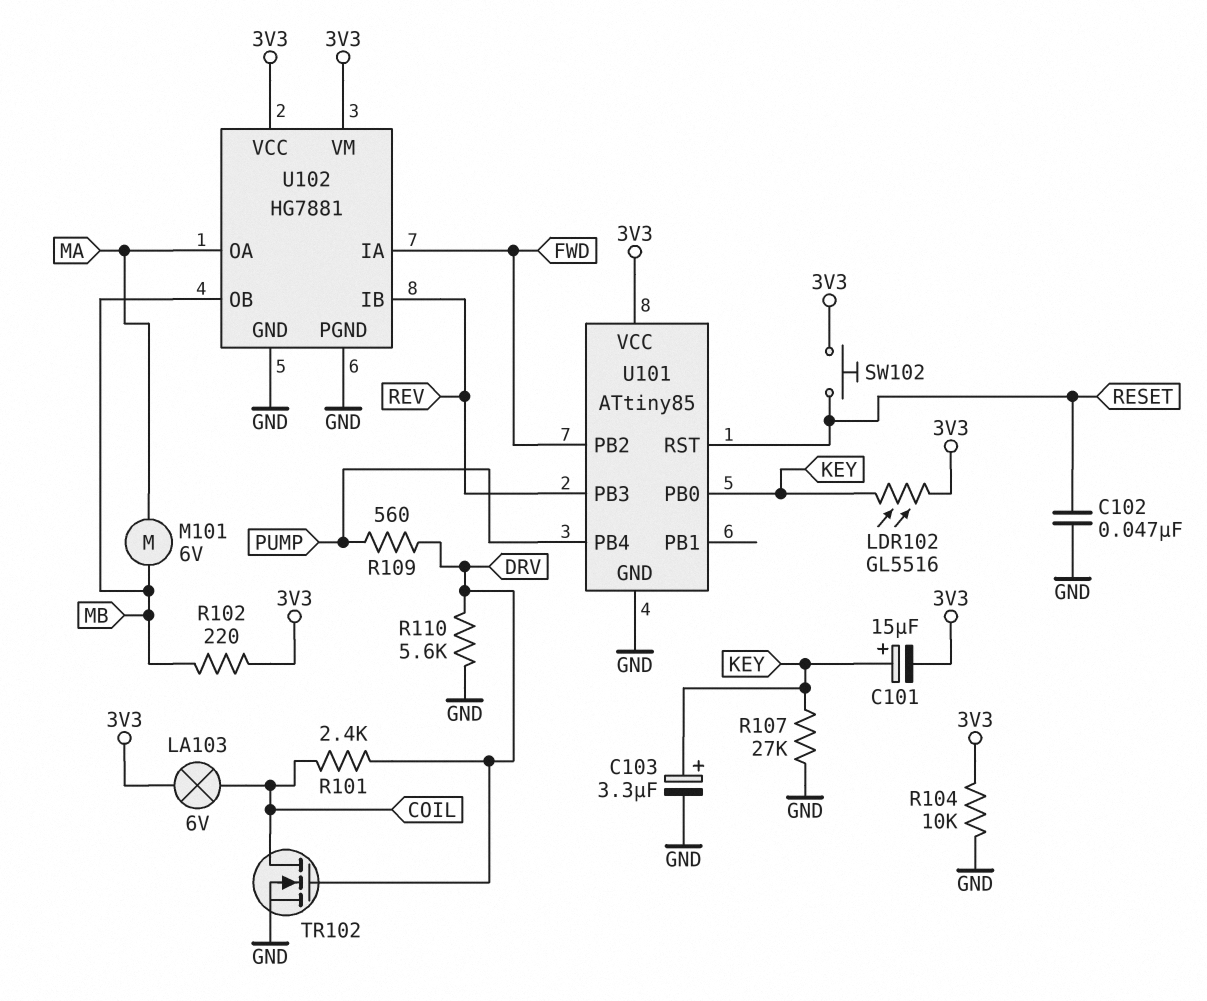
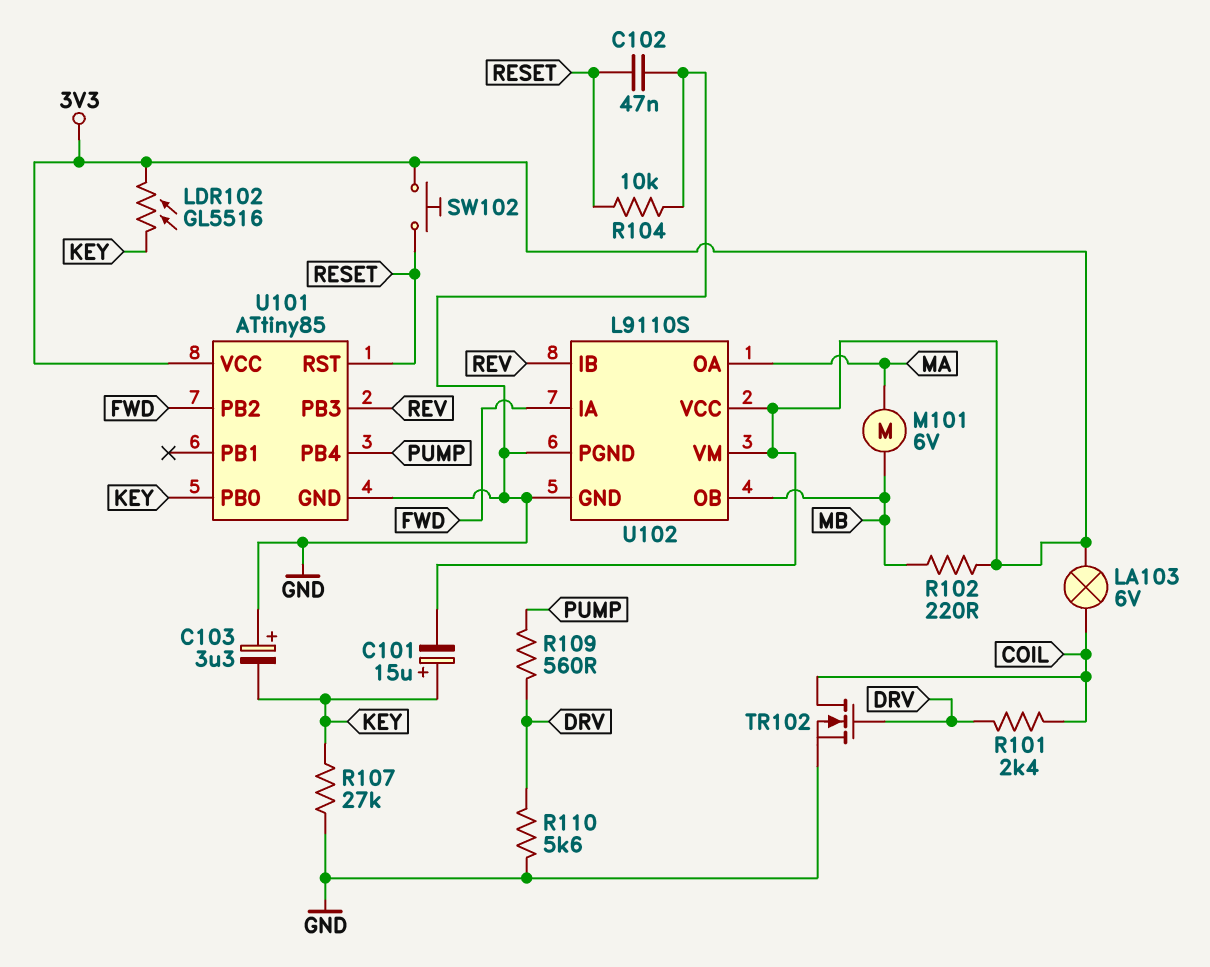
C103: 3.3uF (plus KEY, minus GND) -> 3.3uF (plus GND, minus KEY)
R104: 10k (3V3, GND) -> 10k (GND, RESET)
U102: HG7881 -> L9110S

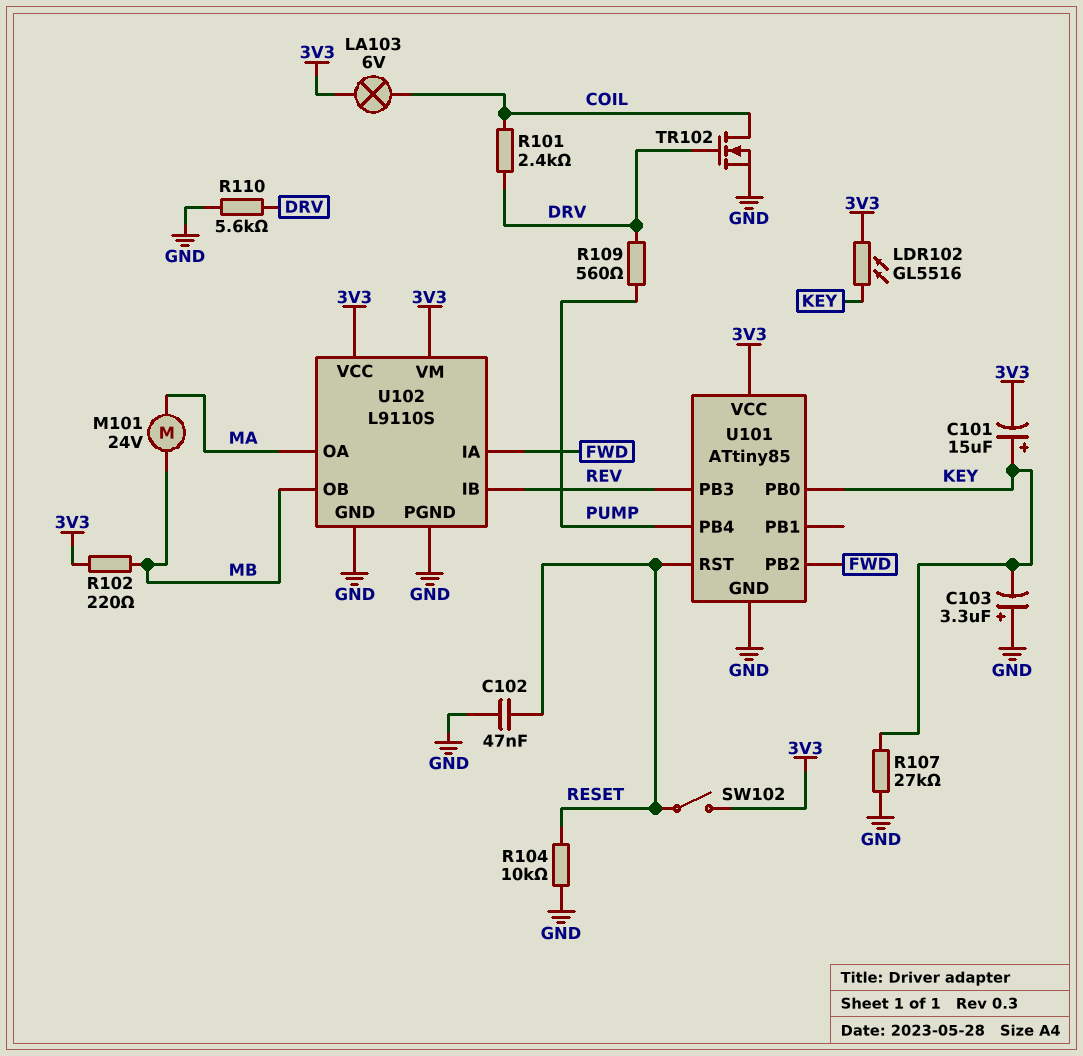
M101: motor 6V (MA, MB) -> motor 24V (MA, MB)
SW102: button (3V3, RESET) -> switch (3V3, RESET)

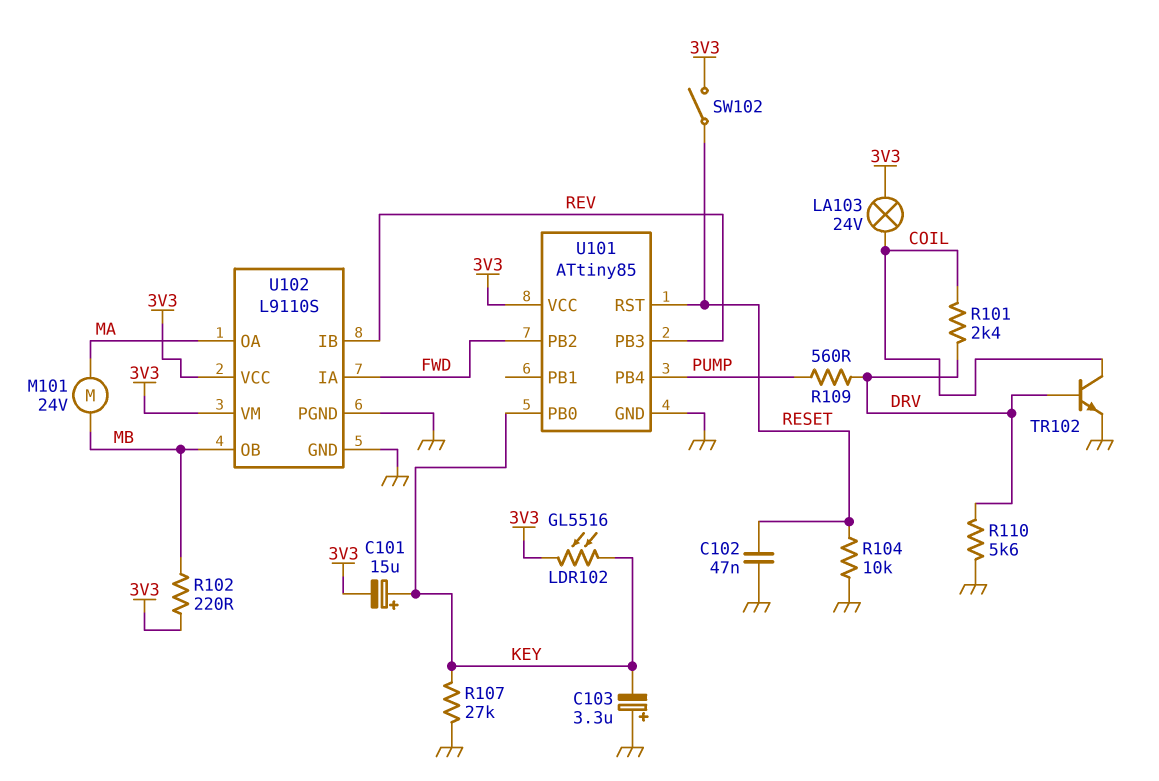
LA103: lamp 6V (3V3, COIL) -> lamp 24V (3V3, COIL)
TR102: NMOS (G DRV, D COIL, S GND) -> NPN (B DRV, C COIL, E GND)

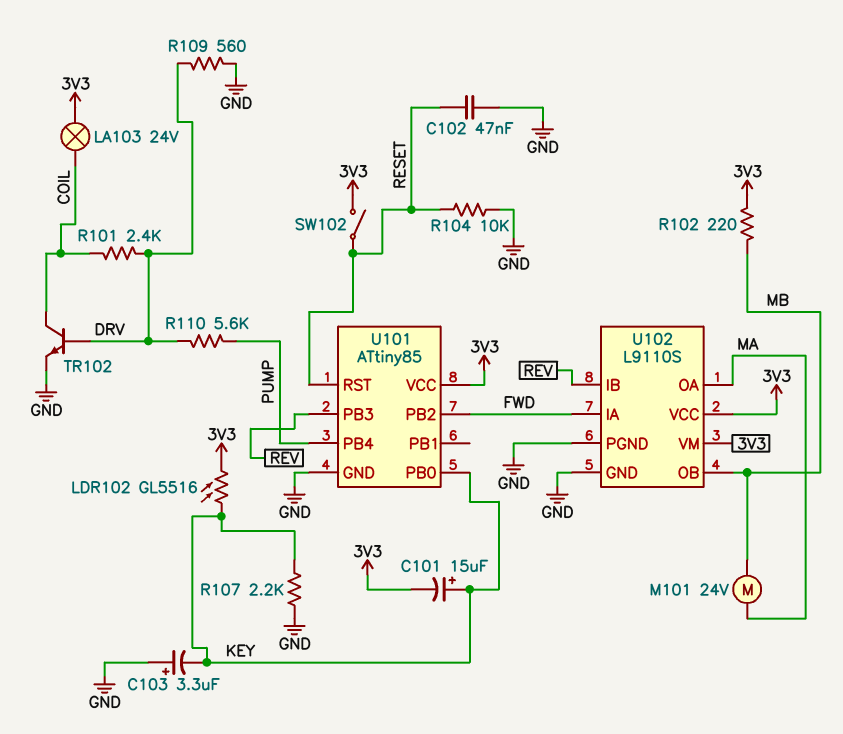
R107: 27k (GND, KEY) -> 2.2k (GND, KEY)
R109: 560 (DRV, PUMP) -> 560 (DRV, GND)
R110: 5.6k (DRV, GND) -> 5.6k (DRV, PUMP)

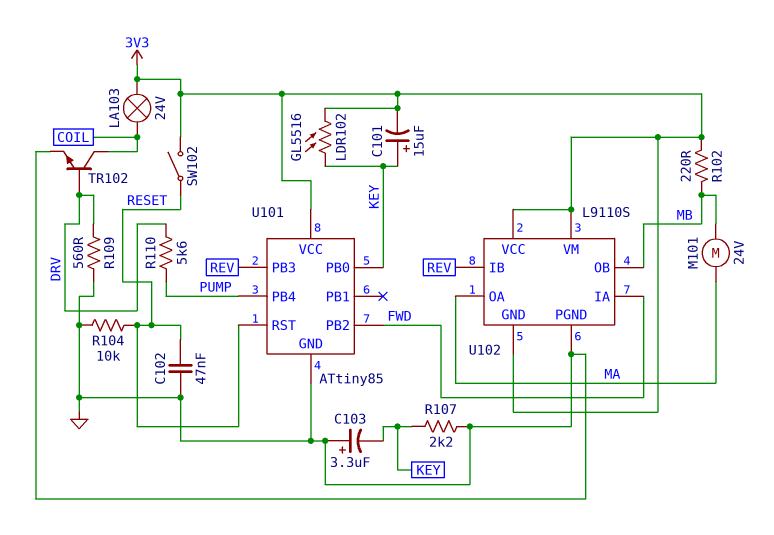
R101: 2.4k (COIL, DRV) -> none
U102 pin GND: GND -> 3V3

